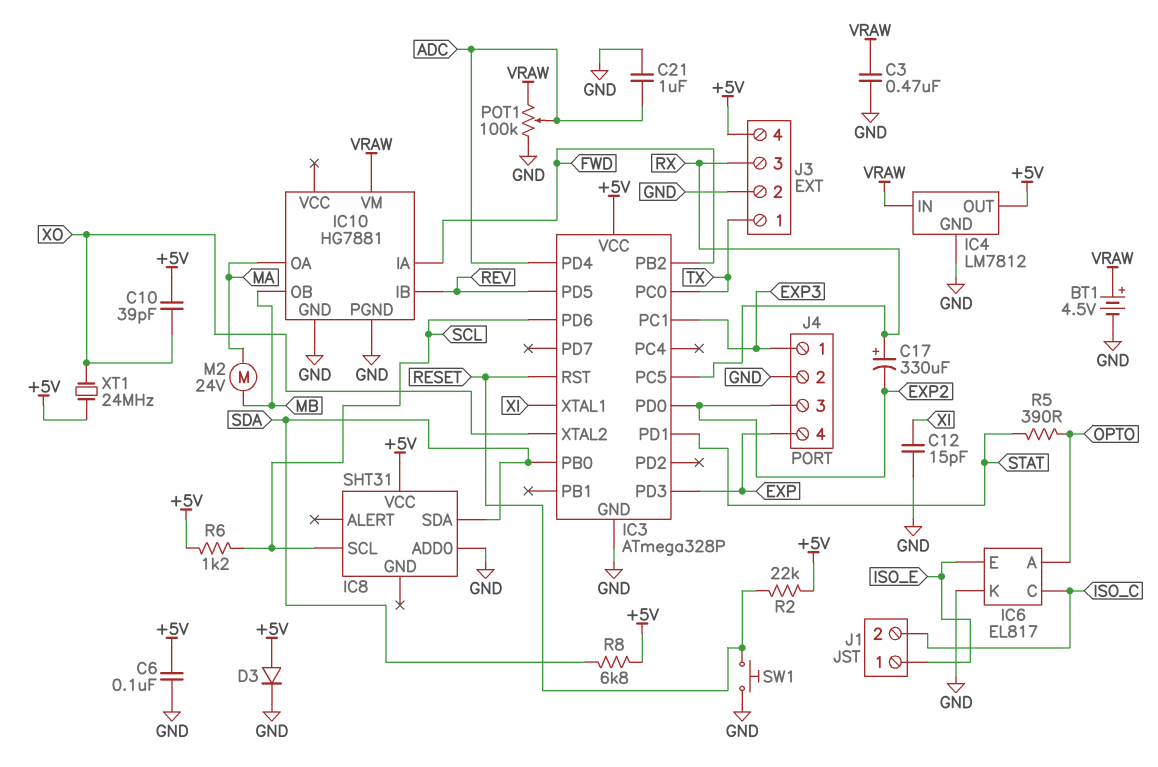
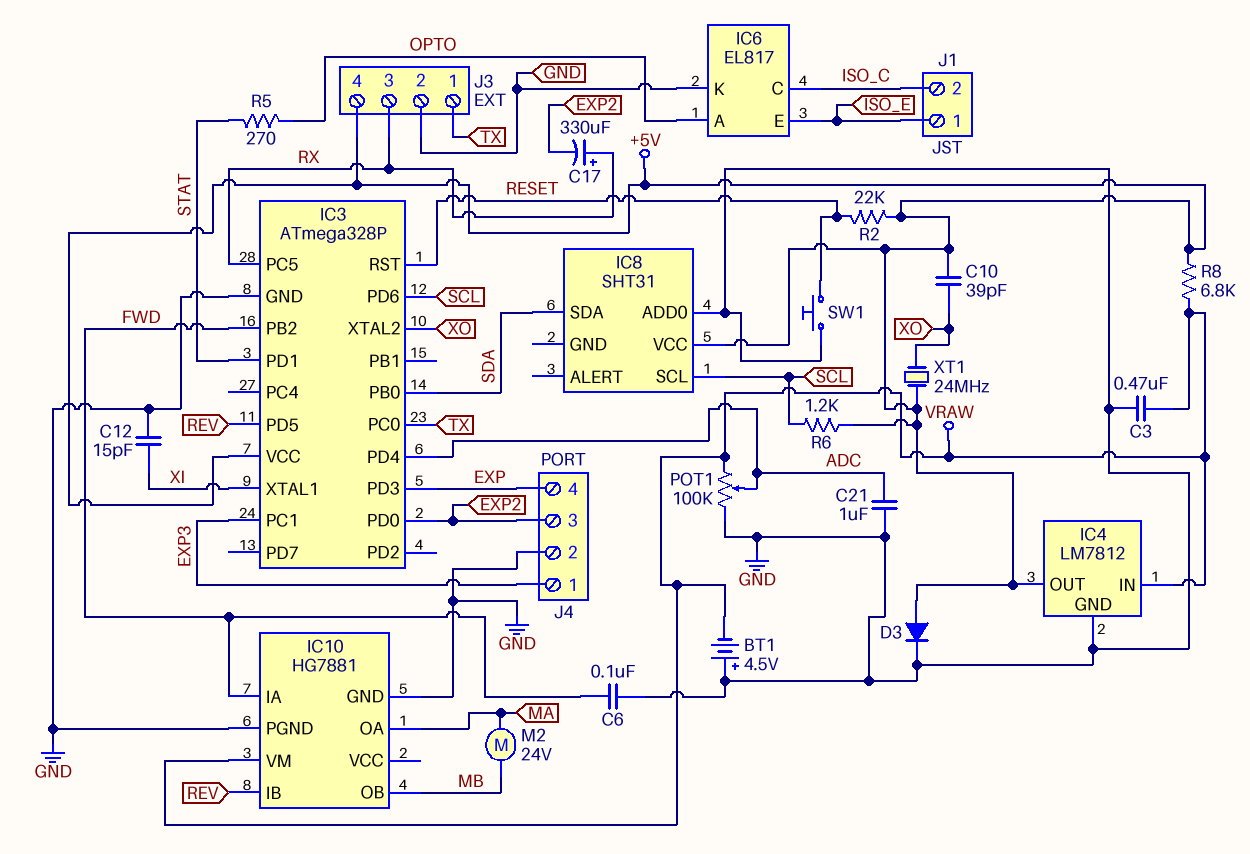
BT1: 4.5V (plus VRAW, minus GND) -> 4.5V (plus GND, minus VRAW)
C6: 100nF (+5V, GND) -> 100nF (FWD, GND)
R5: 390 (OPTO, STAT) -> 270 (OPTO, STAT)
R8: 6.8k (+5V, SDA) -> 6.8k (+5V, VRAW)

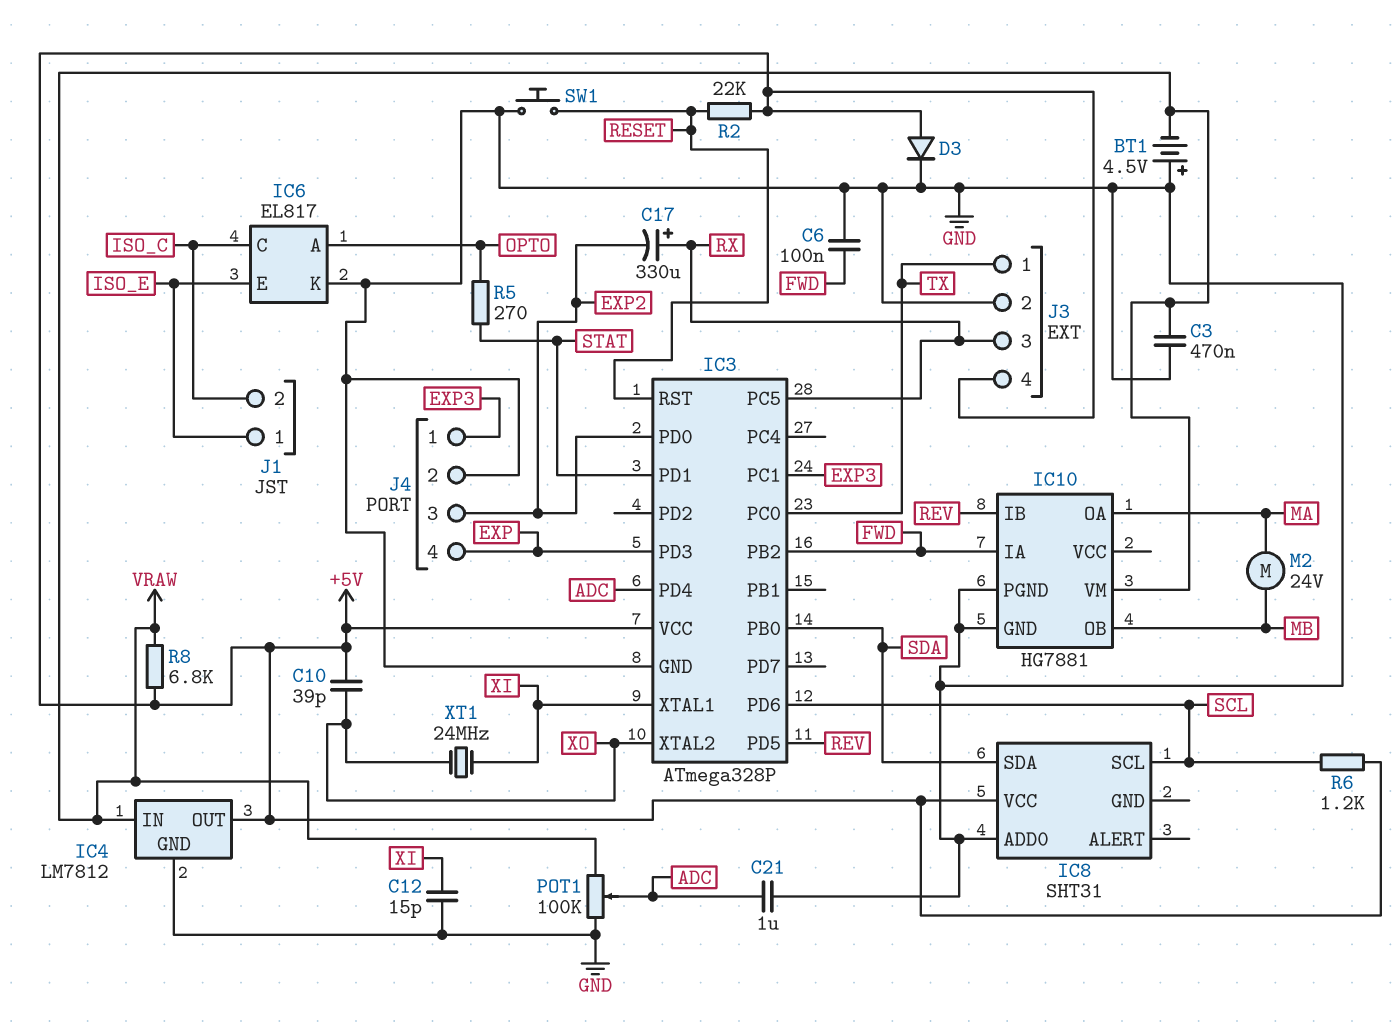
XT1: 24MHz (+5V, XO) -> 24MHz (XI, XO)

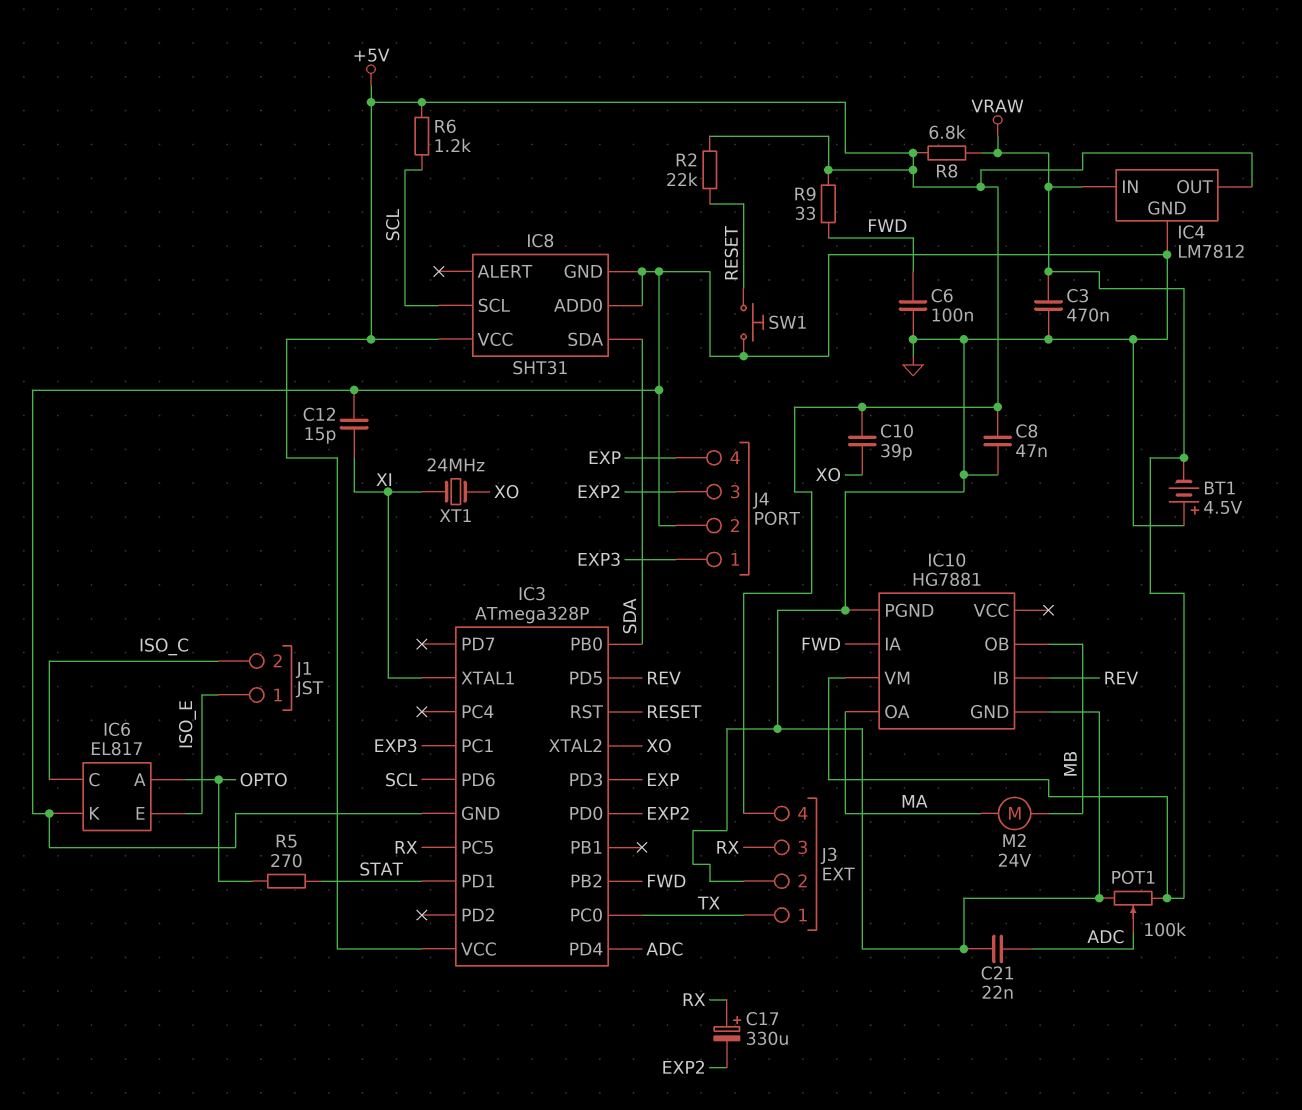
C8: none -> 47nF (+5V, GND)
C21: 1uF (ADC, GND) -> 22nF (ADC, GND)
D3: diode (A +5V, K GND) -> none
IC8 pin GND: none -> GND
R9: none -> 33 (+5V, FWD)

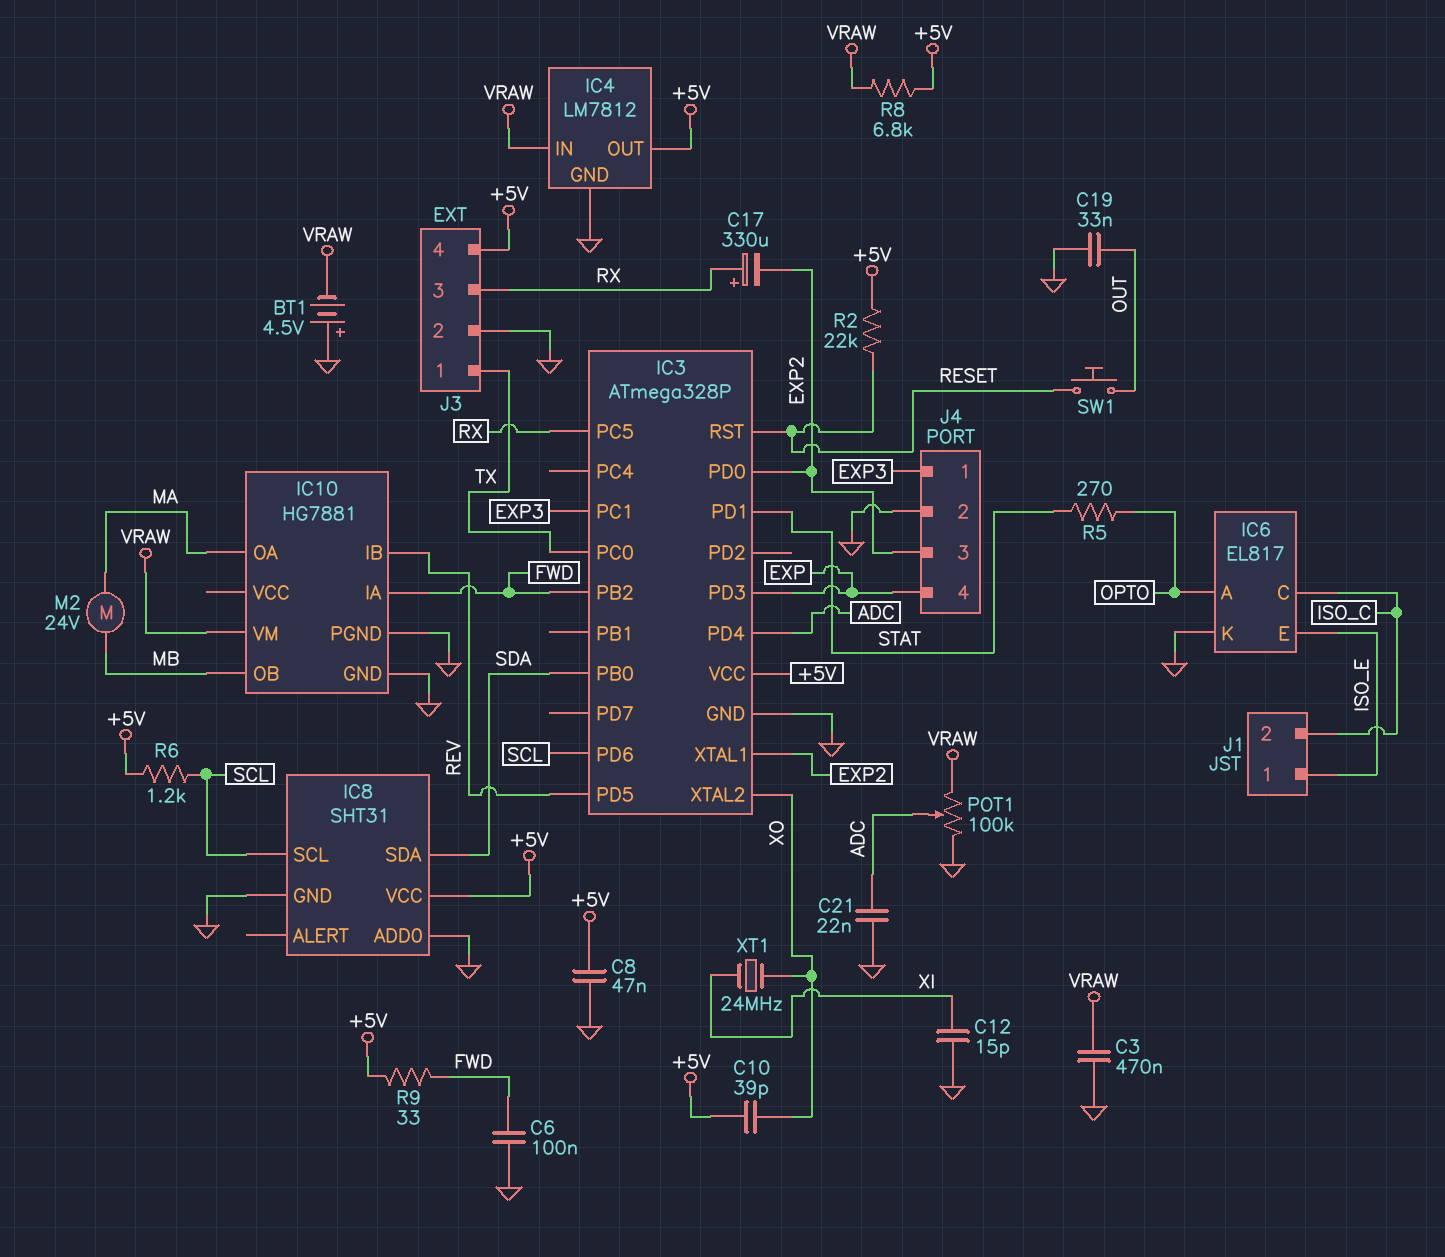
C19: none -> 33nF (GND, OUT)
IC3 pin XTAL1: XI -> EXP2
SW1: button (GND, RESET) -> button (OUT, RESET)

